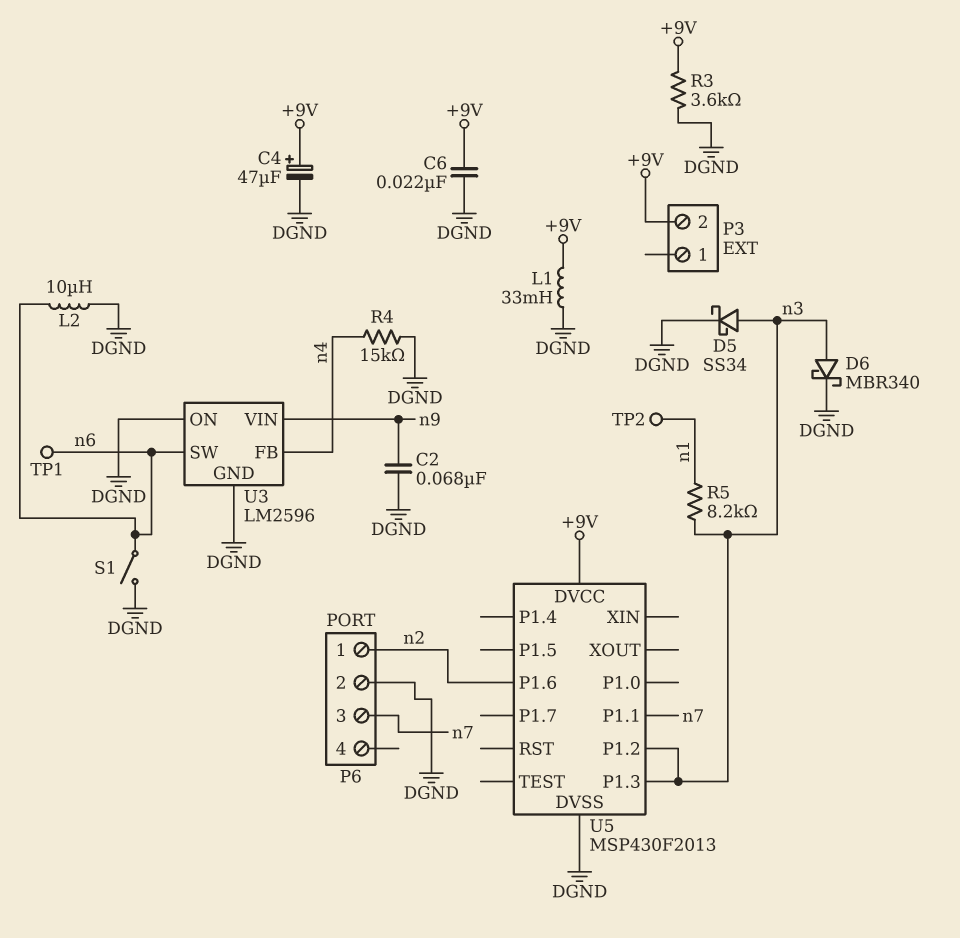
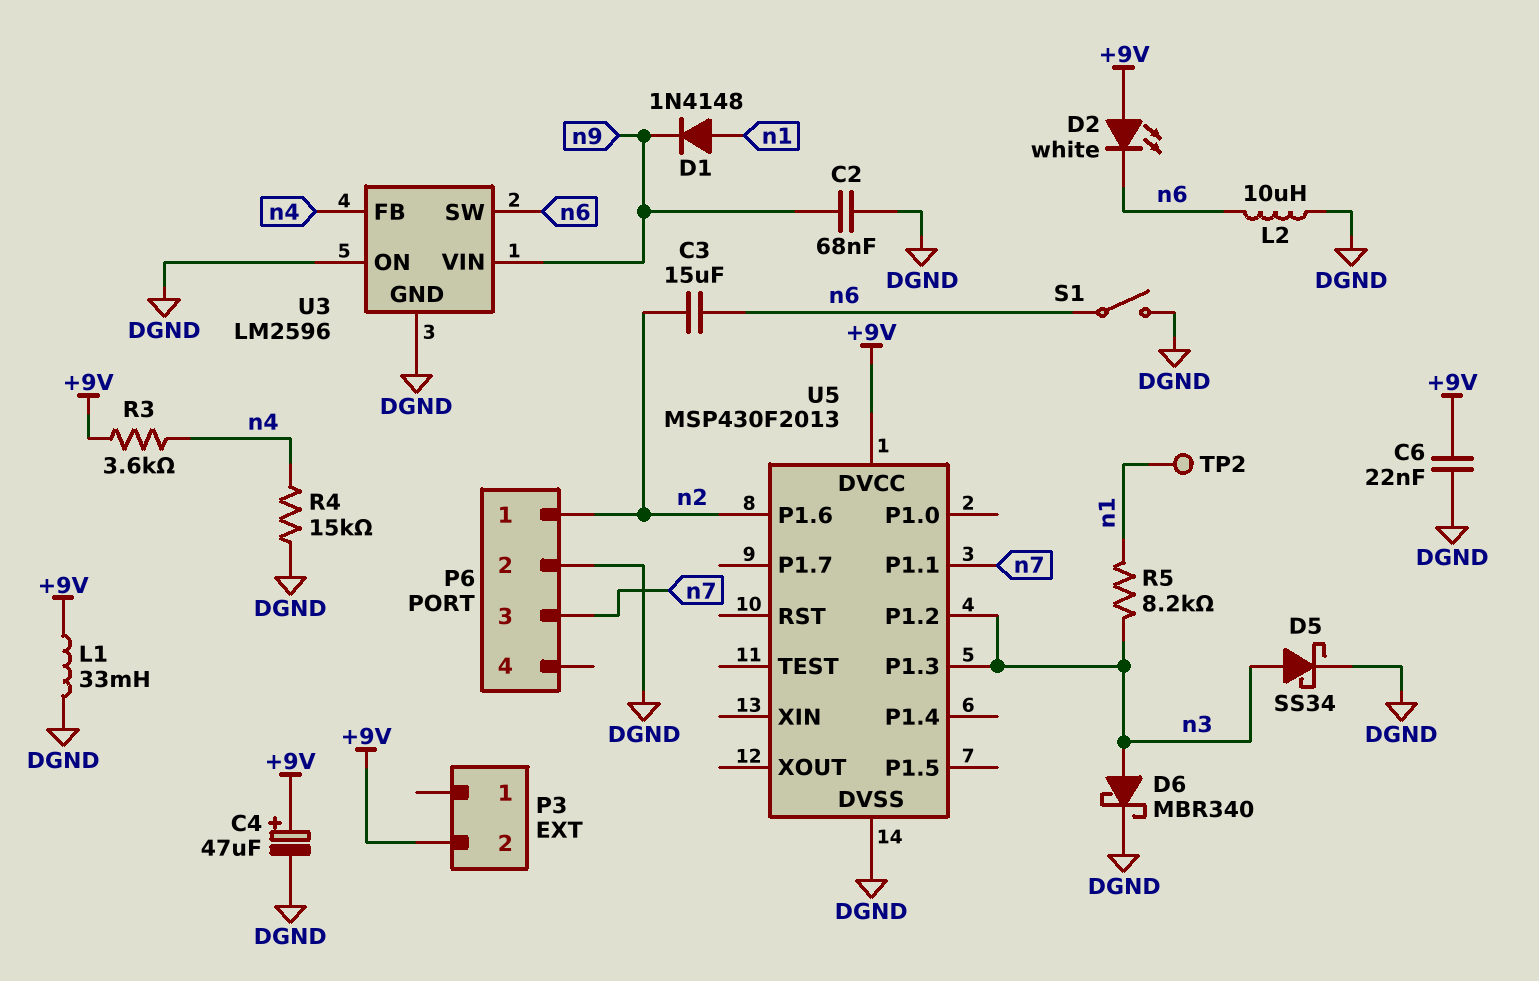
C3: none -> 15uF (n2, n6)
D1: none -> diode 1N4148 (A n1, K n9)
D2: none -> LED white (A +9V, K n6)
R3: 3.6k (+9V, DGND) -> 3.6k (+9V, n4)
TP1: test point (n6) -> none

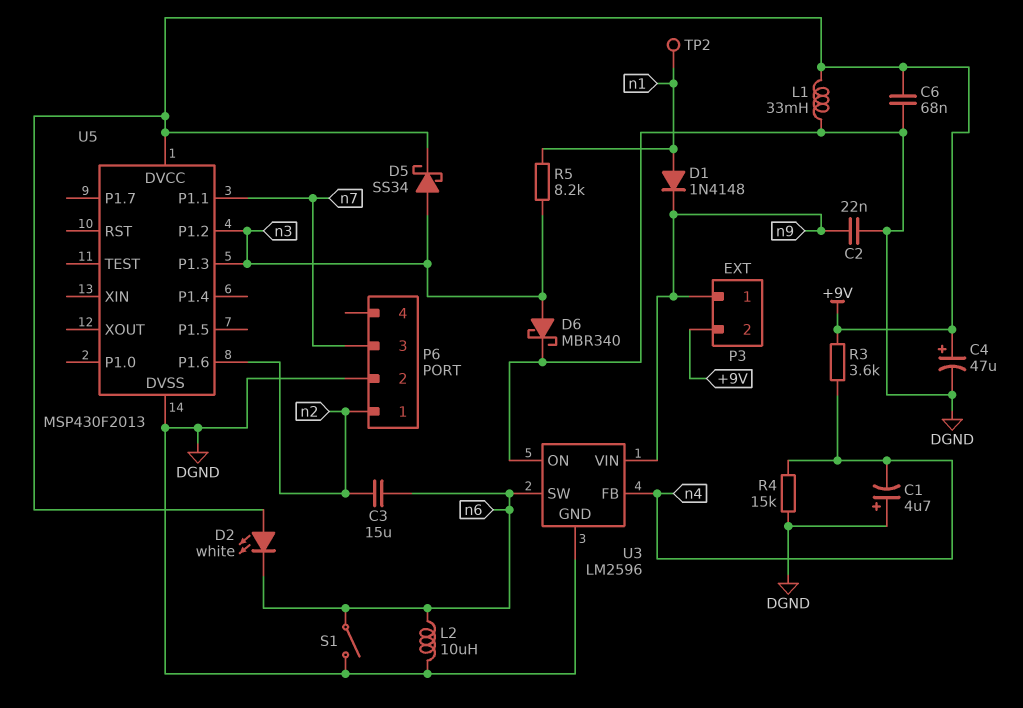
C1: none -> 4.7uF (plus DGND, minus n4)
C2: 68nF (DGND, n9) -> 22nF (DGND, n9)
C6: 22nF (+9V, DGND) -> 68nF (+9V, DGND)
D5: schottky SS34 (A n3, K DGND) -> schottky SS34 (A n3, K +9V)
P3 pin 1: none -> n9

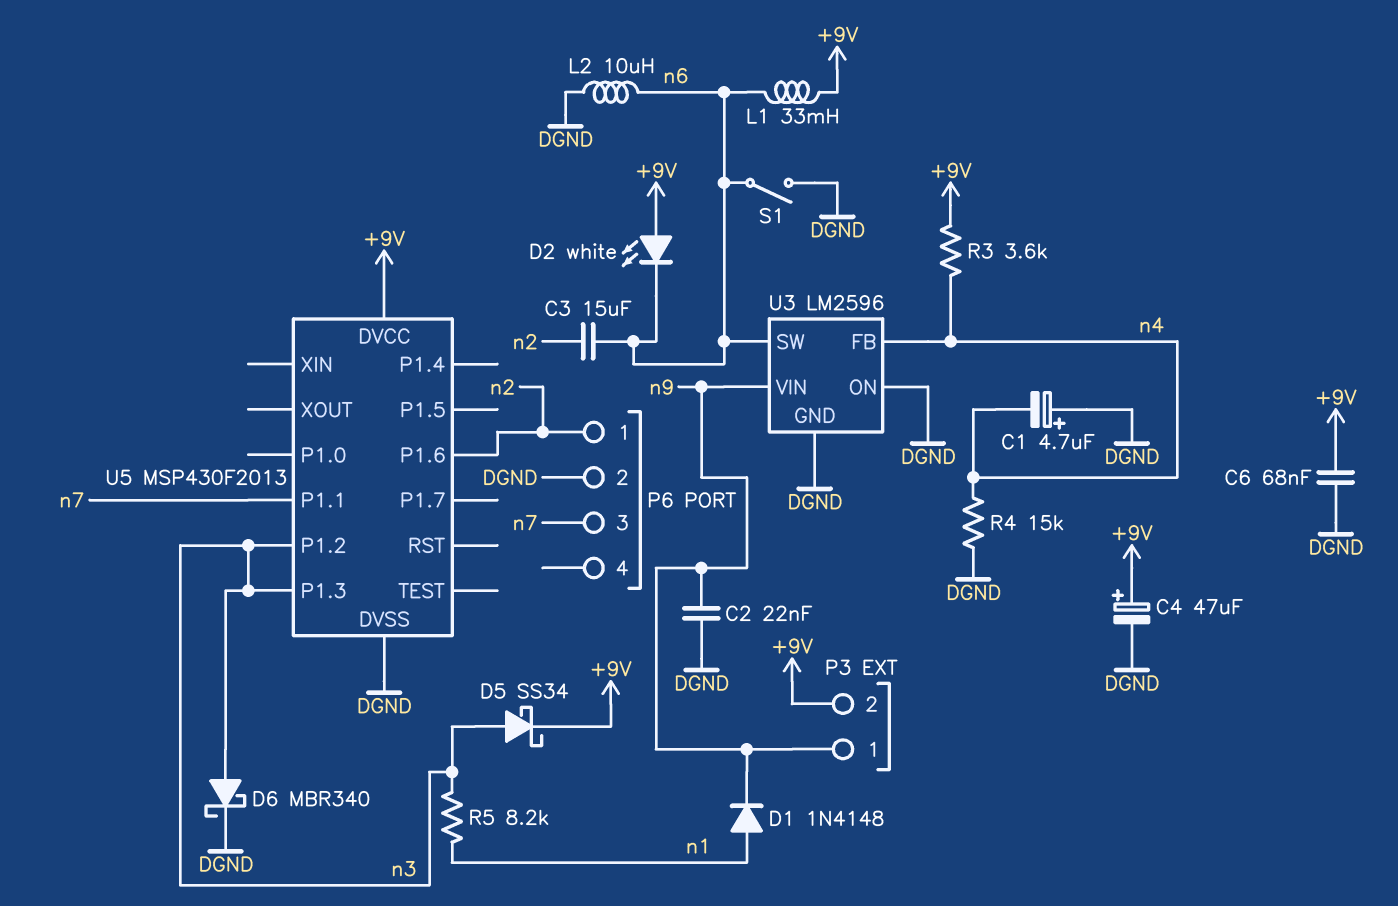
L1: 33mH (+9V, DGND) -> 33mH (+9V, n6)
TP2: test point (n1) -> none

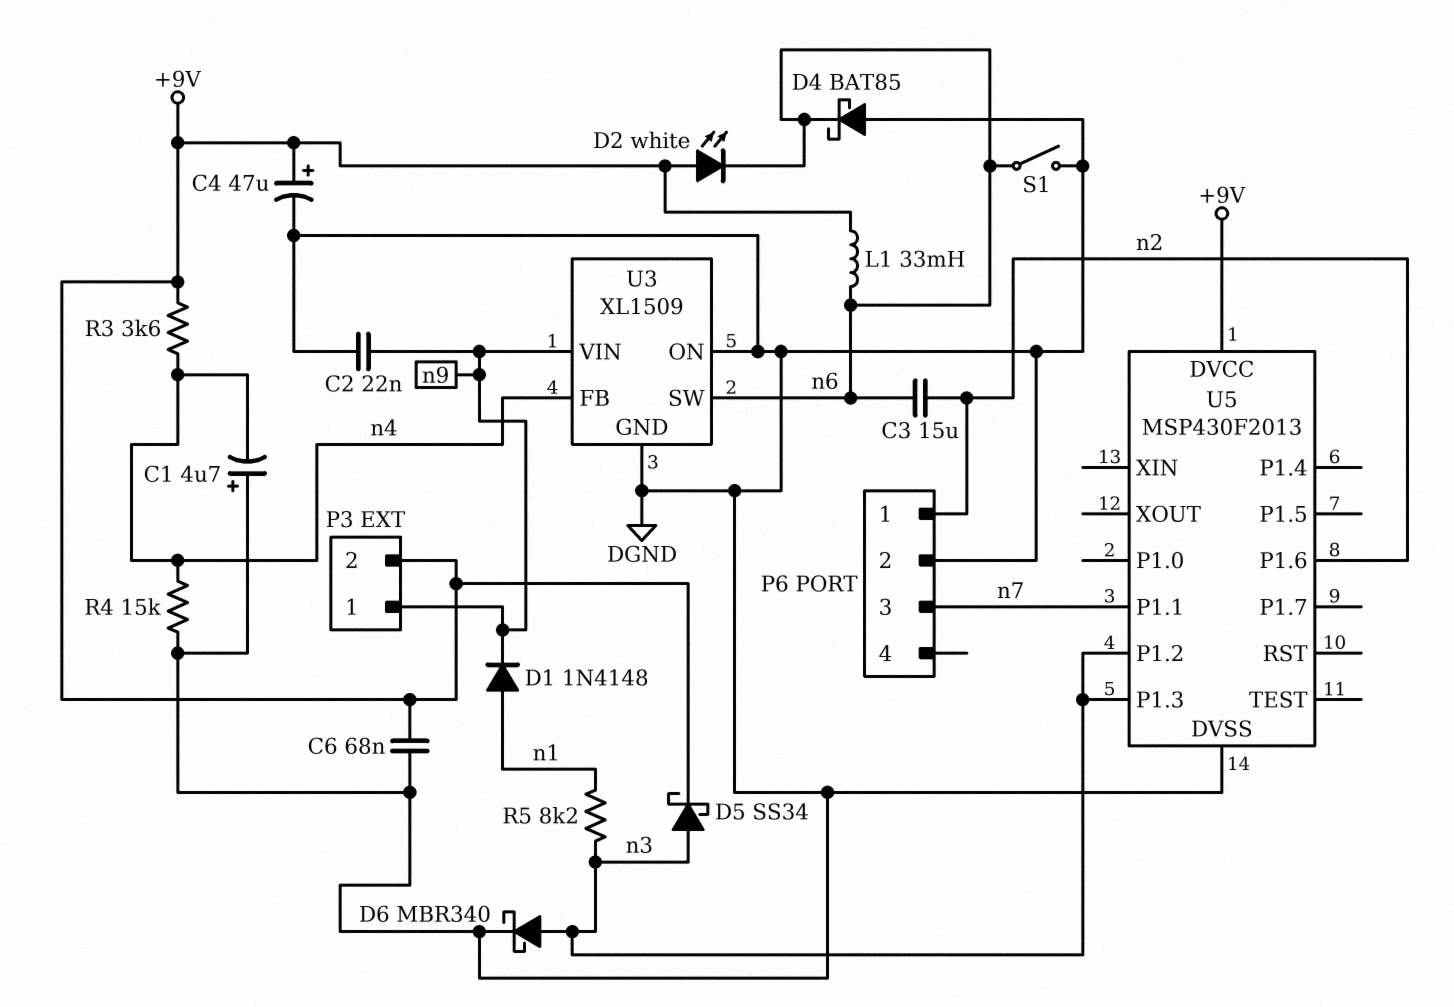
D4: none -> schottky BAT85 (A DGND, K n6)
L2: 10uH (DGND, n6) -> none
U3: LM2596 -> XL1509

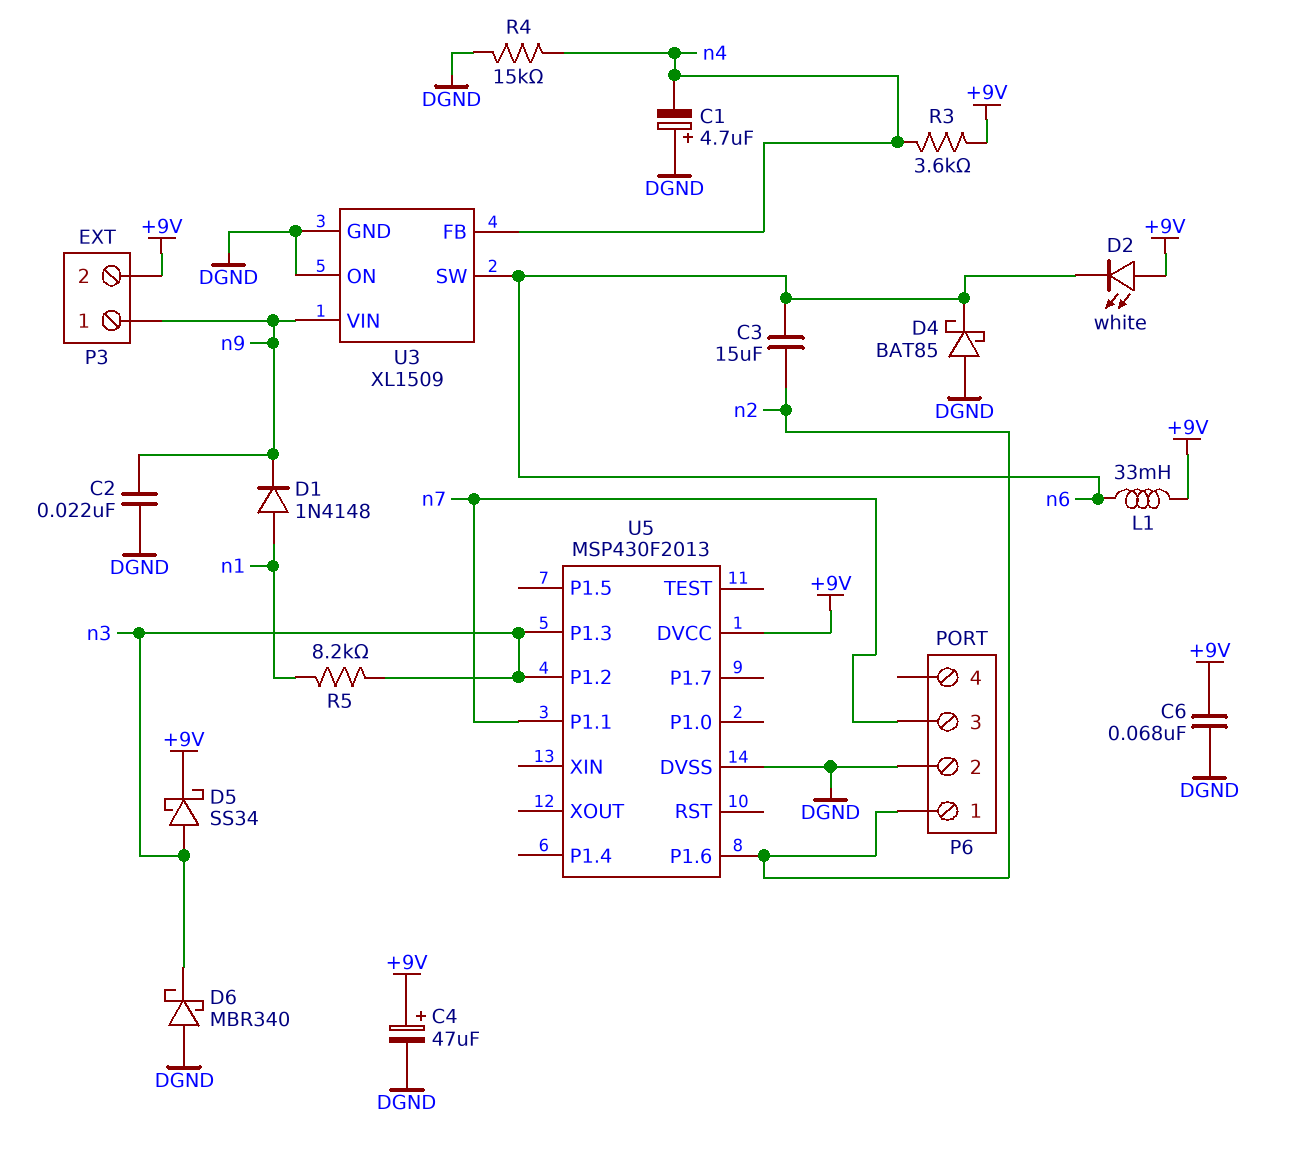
D6: schottky MBR340 (A n3, K DGND) -> schottky MBR340 (A DGND, K n3)
S1: switch (DGND, n6) -> none

